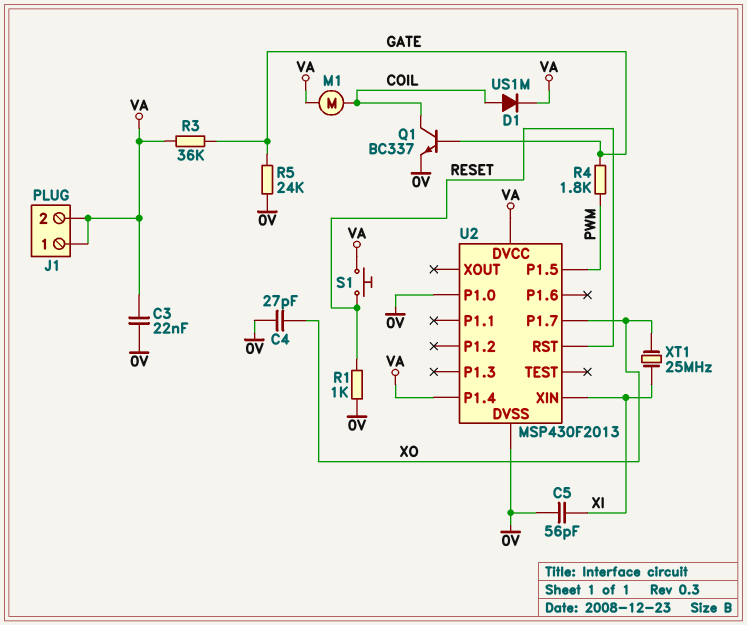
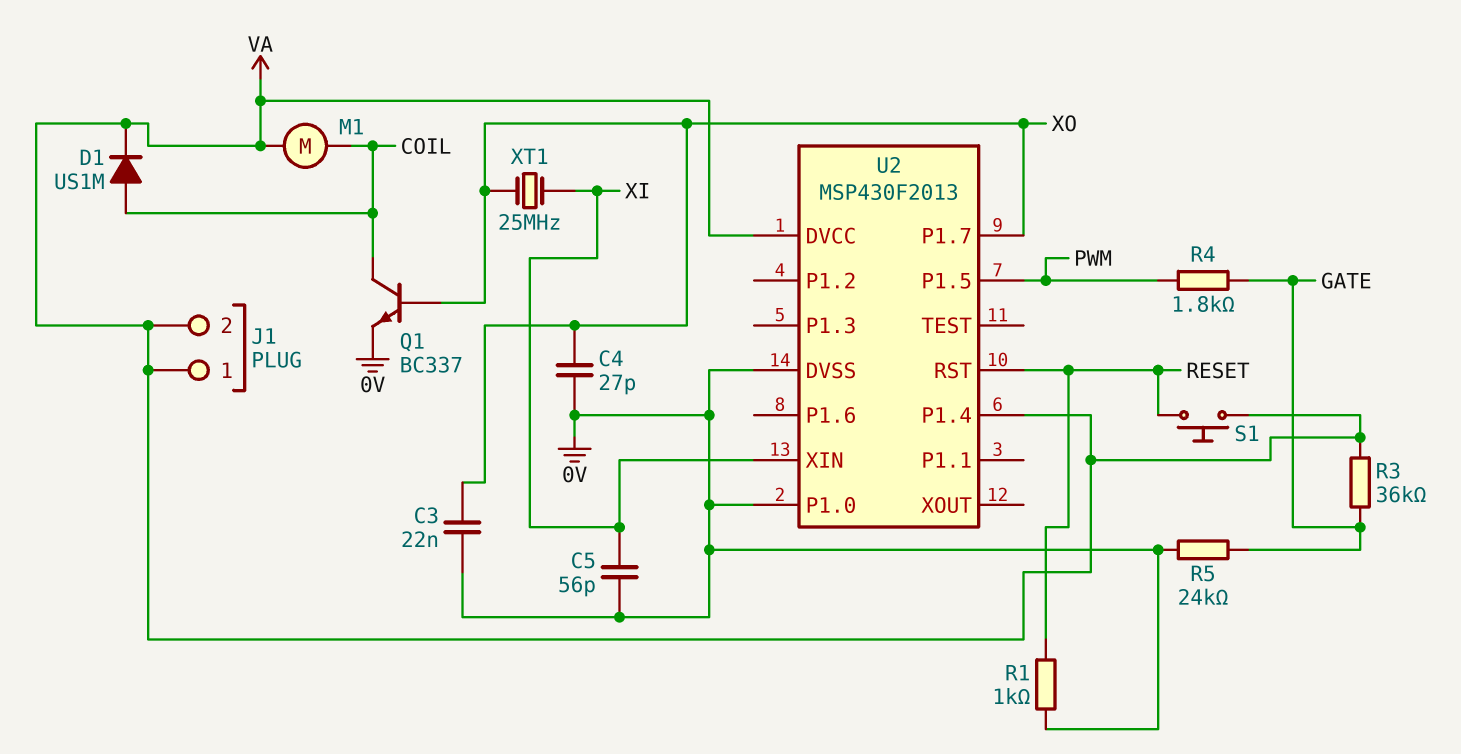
C3: 22nF (0V, VA) -> 22nF (0V, XO)
Q1: NPN BC337 (B GATE, C COIL, E 0V) -> NPN BC337 (B XO, C COIL, E 0V)

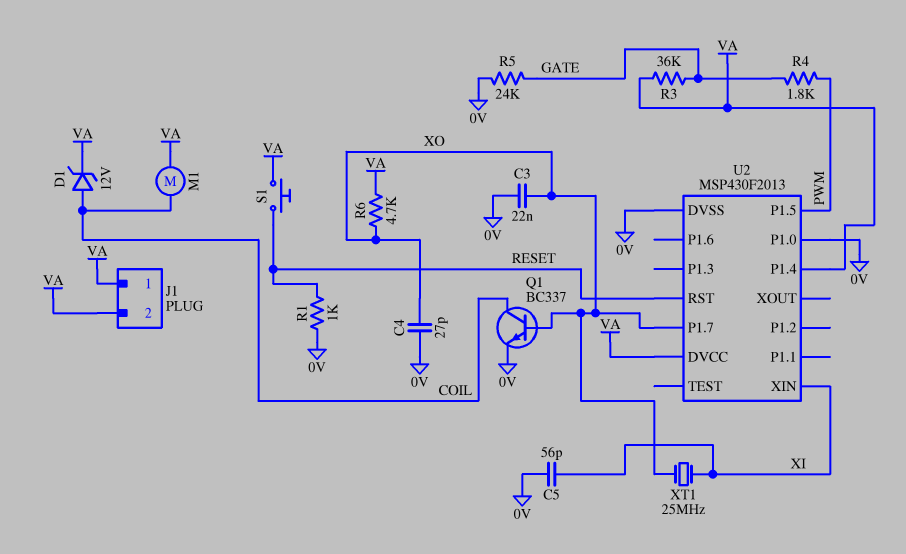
D1: diode US1M (A COIL, K VA) -> zener 12V (A COIL, K VA)
R6: none -> 4.7k (VA, XO)

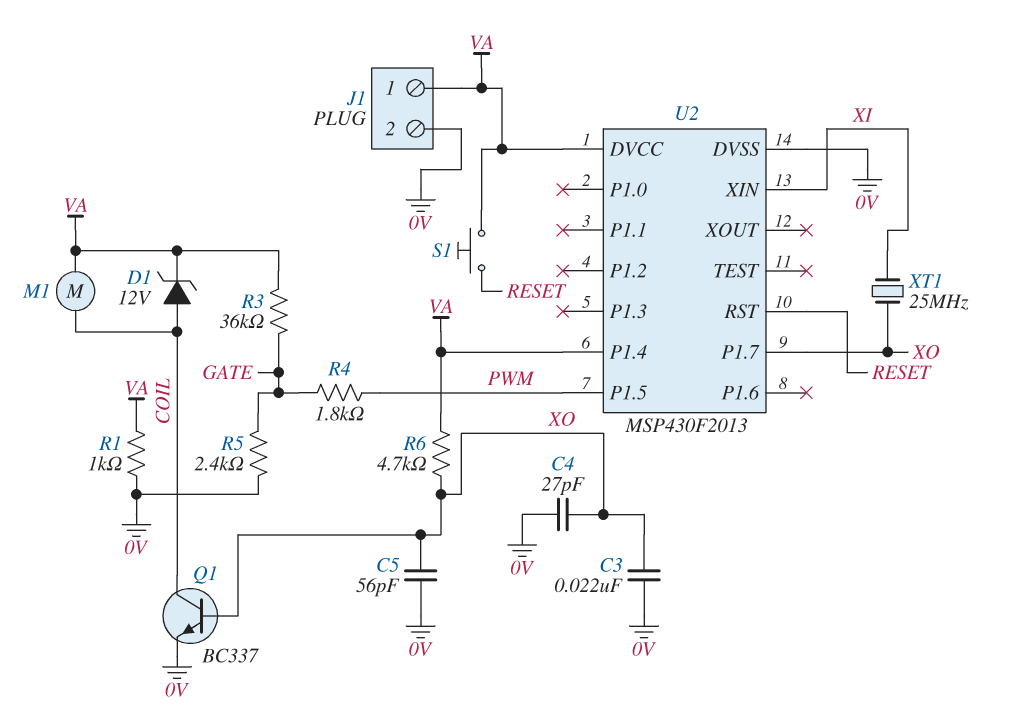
C5: 56pF (0V, XI) -> 56pF (0V, XO)
J1 pin 2: VA -> 0V
R1: 1k (0V, RESET) -> 1k (0V, VA)
R5: 24k (0V, GATE) -> 2.4k (0V, GATE)
U2 pin P1.0: 0V -> none

